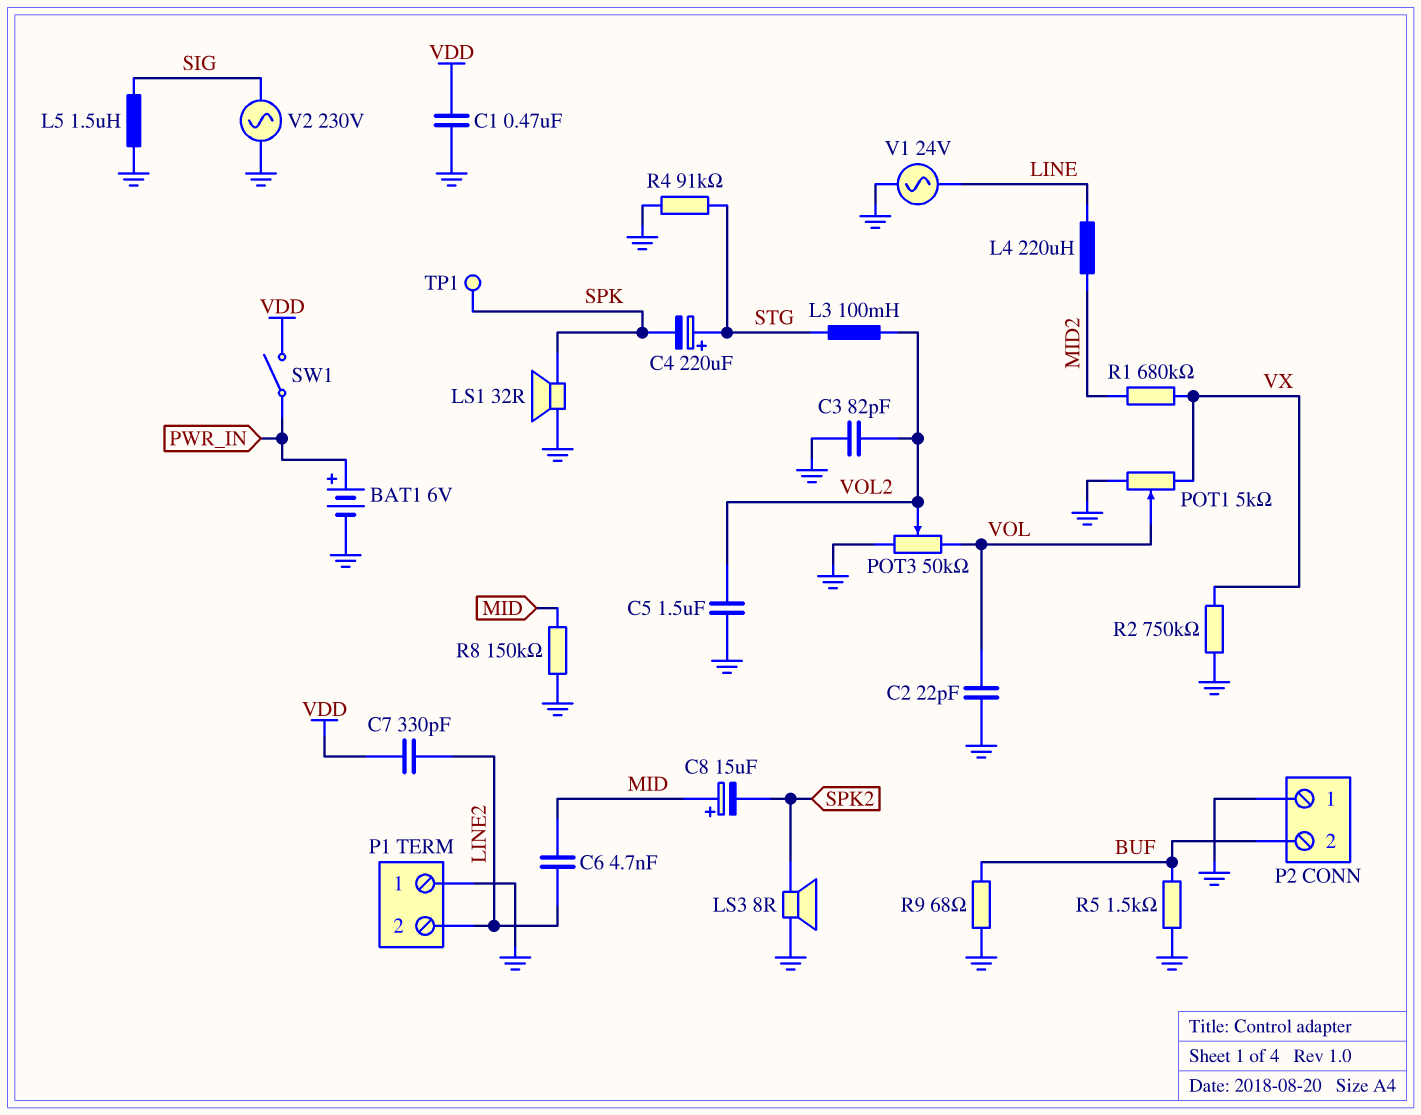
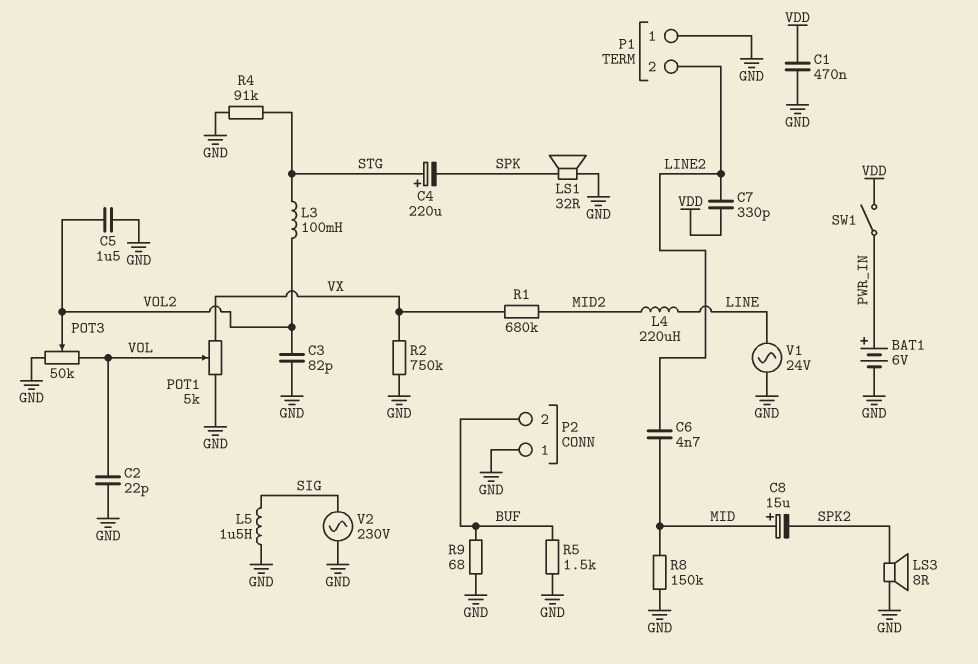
TP1: test point (SPK) -> none

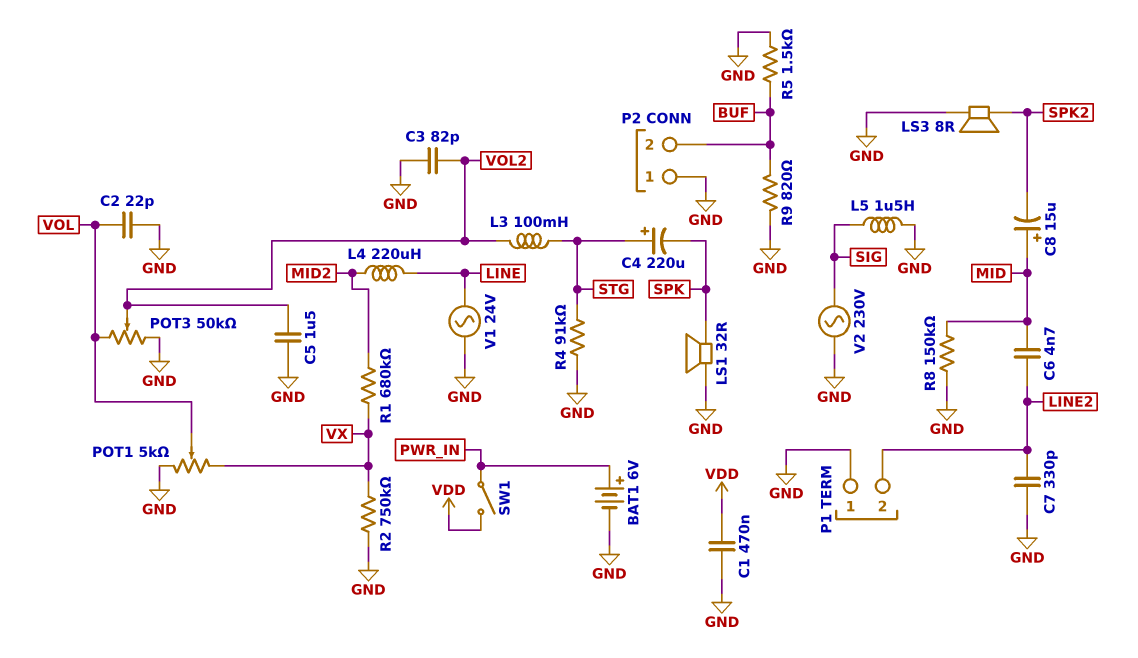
C7: 330pF (LINE2, VDD) -> 330pF (GND, LINE2)
R9: 68 (BUF, GND) -> 820 (BUF, GND)

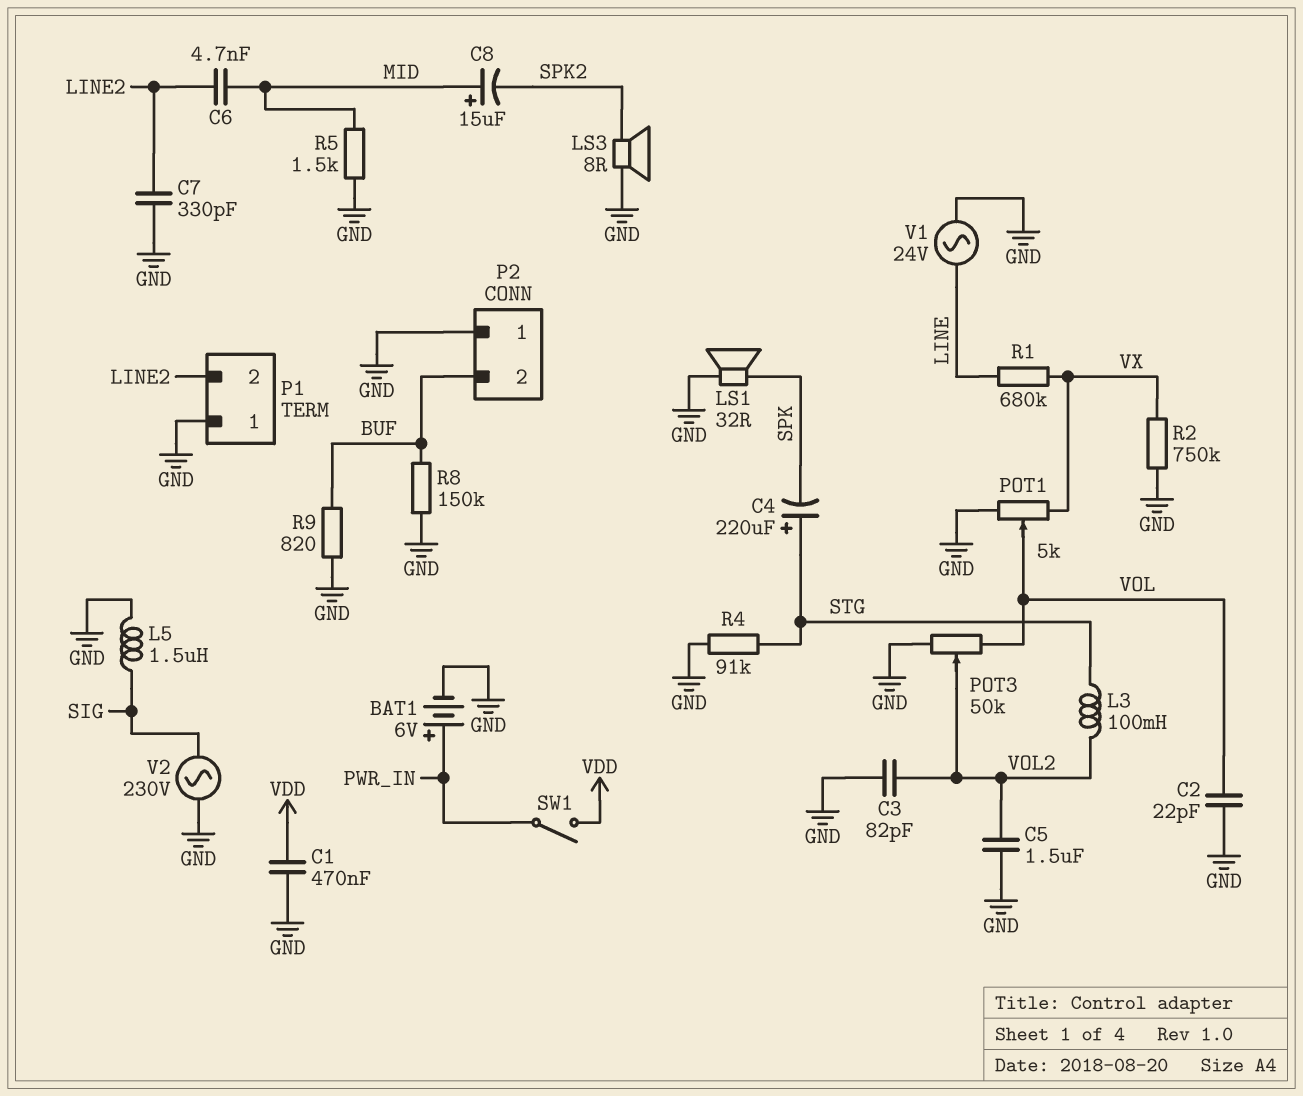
L4: 220uH (LINE, MID2) -> none
R1: 680k (MID2, VX) -> 680k (LINE, VX)
R5: 1.5k (BUF, GND) -> 1.5k (GND, MID)
R8: 150k (GND, MID) -> 150k (BUF, GND)

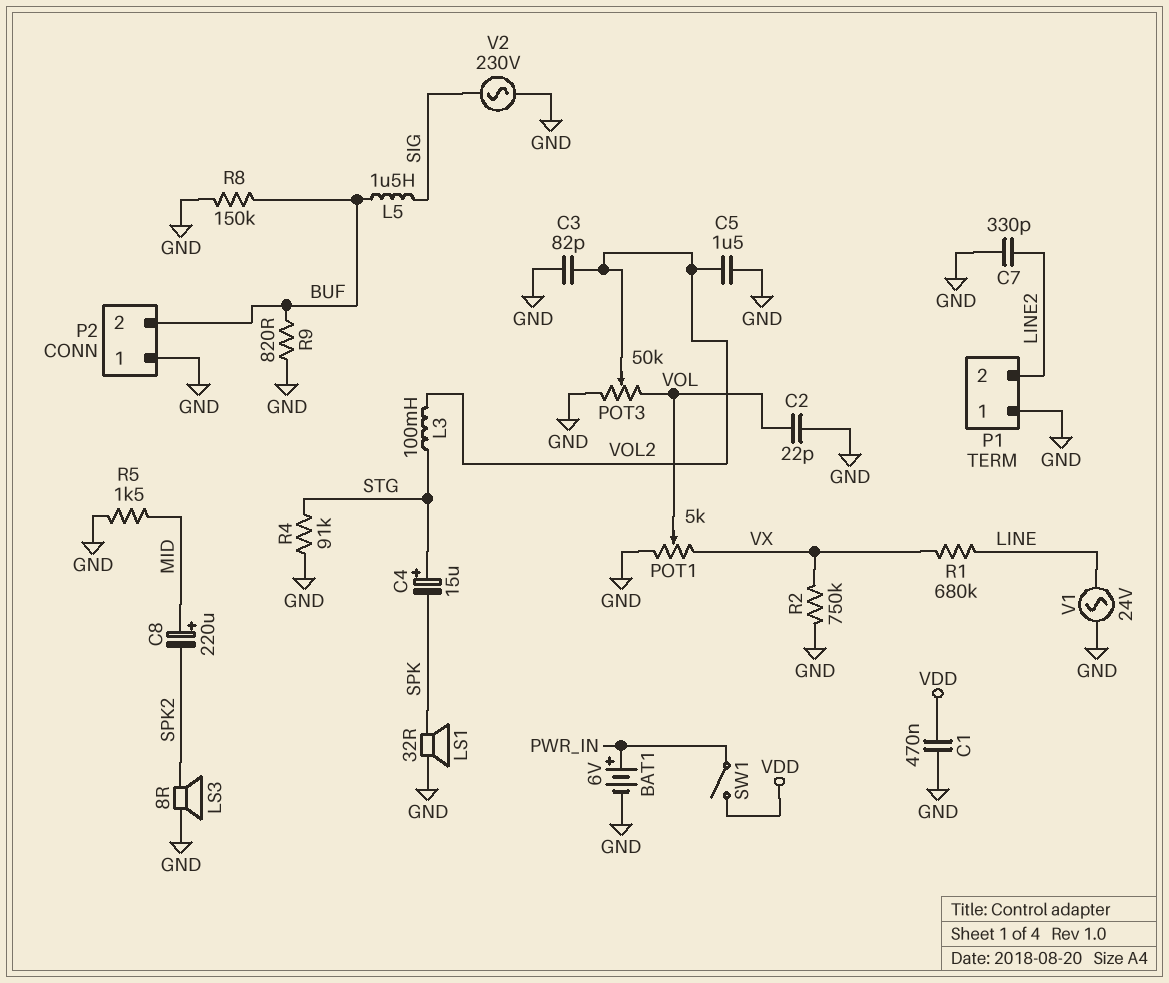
C4: 220uF (plus STG, minus SPK) -> 15uF (plus STG, minus SPK)
C6: 4.7nF (LINE2, MID) -> none
C8: 15uF (plus MID, minus SPK2) -> 220uF (plus MID, minus SPK2)
L5: 1.5uH (GND, SIG) -> 1.5uH (BUF, SIG)

